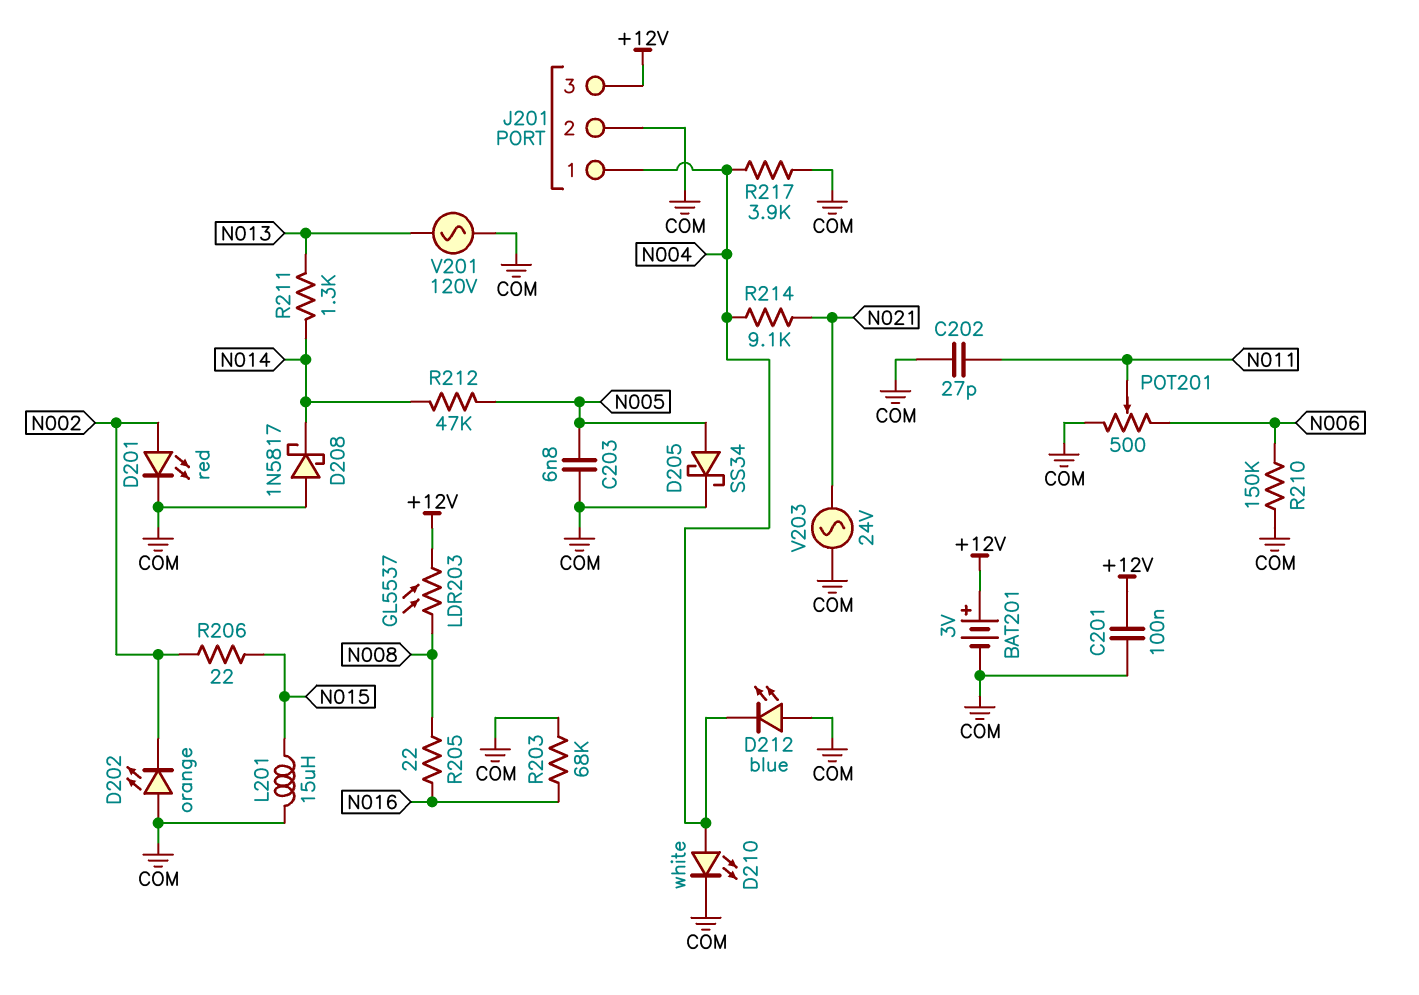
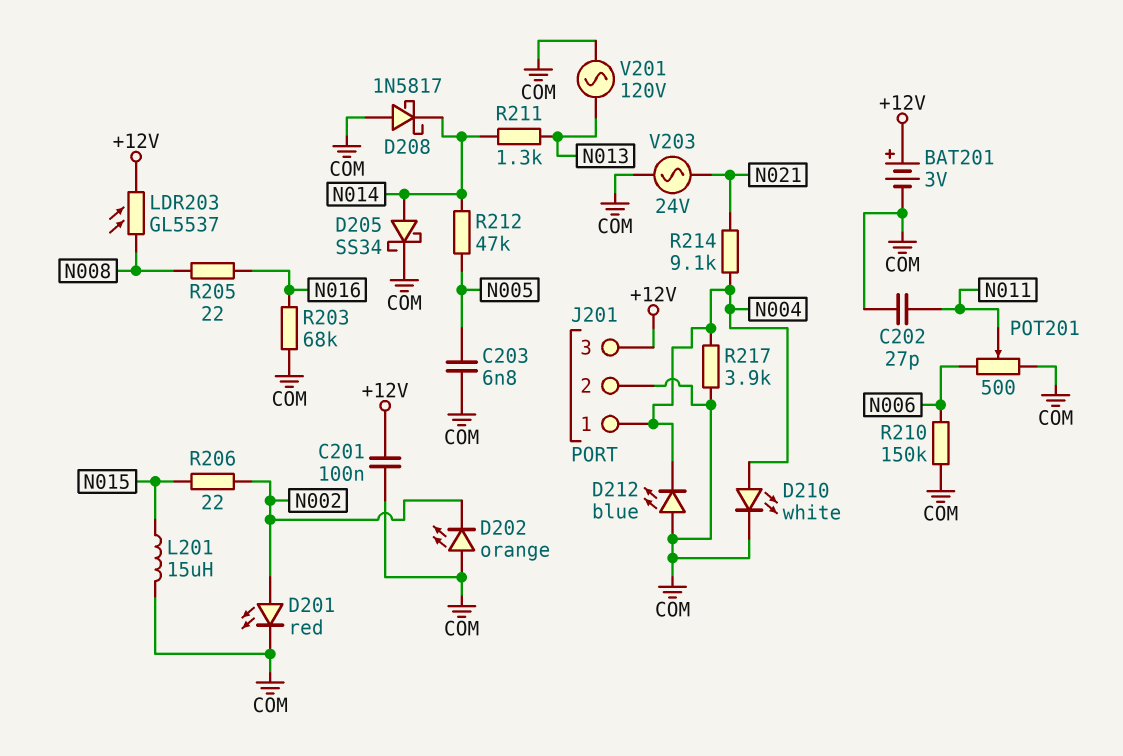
D205: schottky SS34 (A N005, K COM) -> schottky SS34 (A N014, K COM)

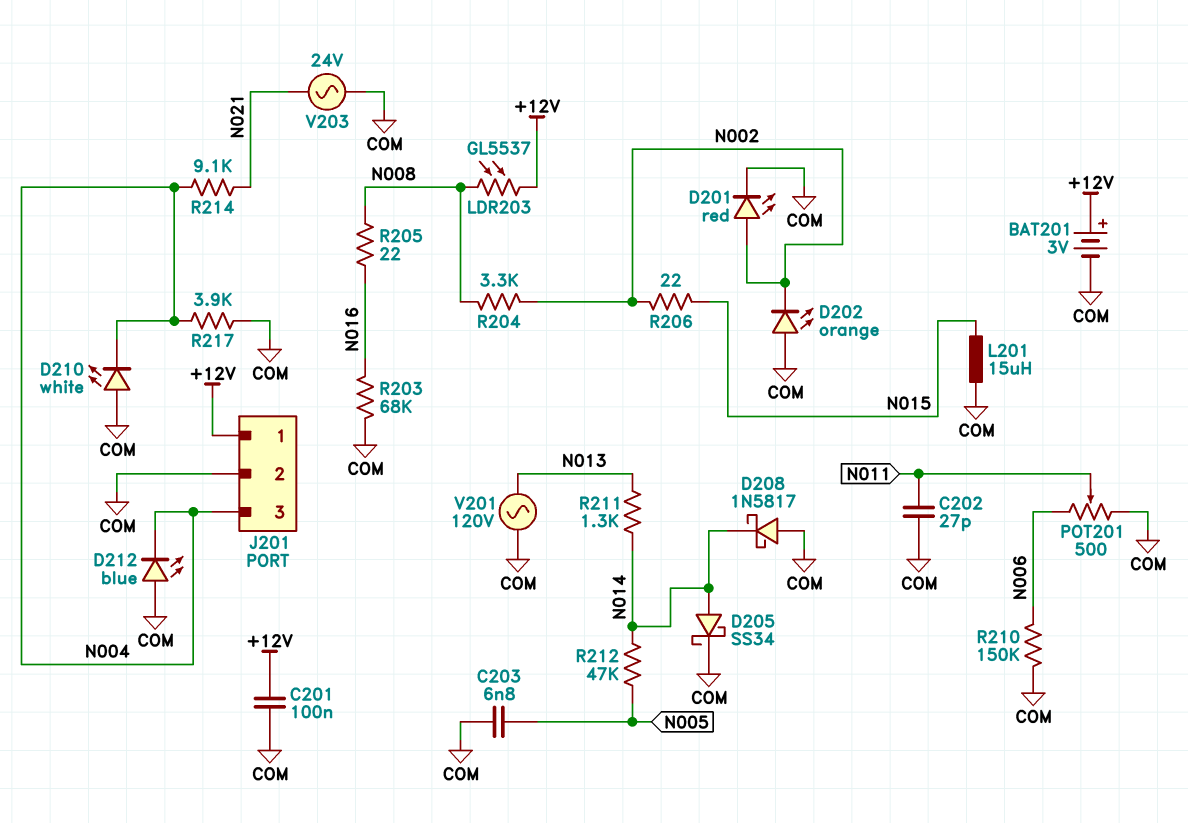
D210: LED white (A N004, K COM) -> LED white (A COM, K N004)
J201 pin 1: N004 -> +12V
J201 pin 3: +12V -> N004
R204: none -> 3.3k (N002, N008)

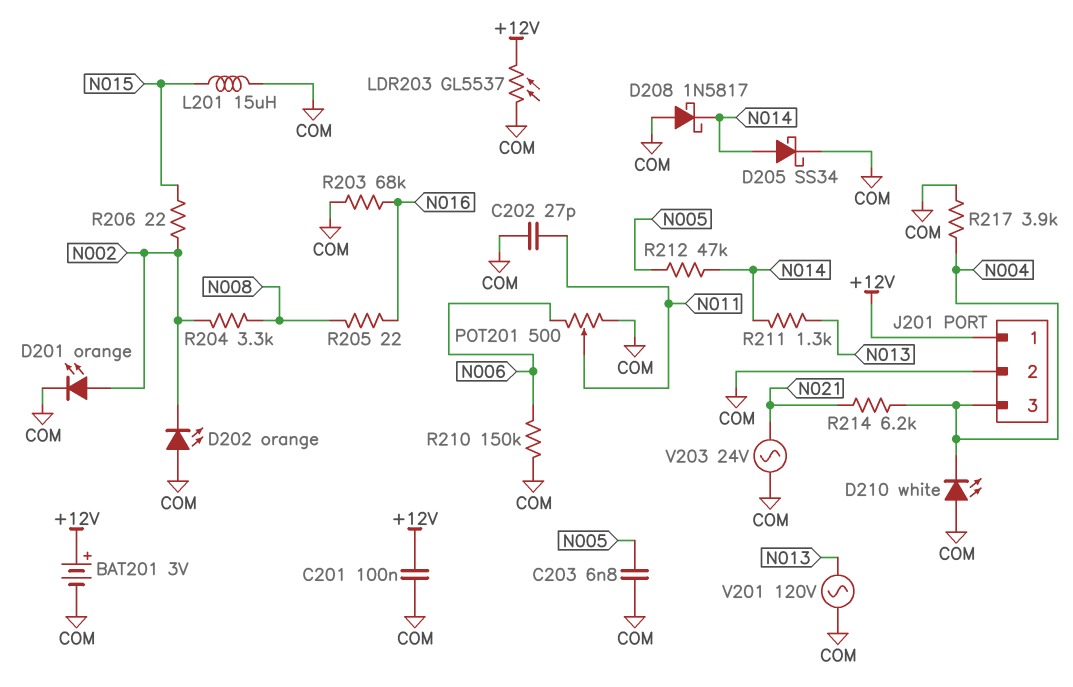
D201: LED red (A N002, K COM) -> LED orange (A N002, K COM)
D212: LED blue (A COM, K N004) -> none
LDR203: GL5537 (+12V, N008) -> GL5537 (+12V, COM)
R214: 9.1k (N004, N021) -> 6.2k (N004, N021)

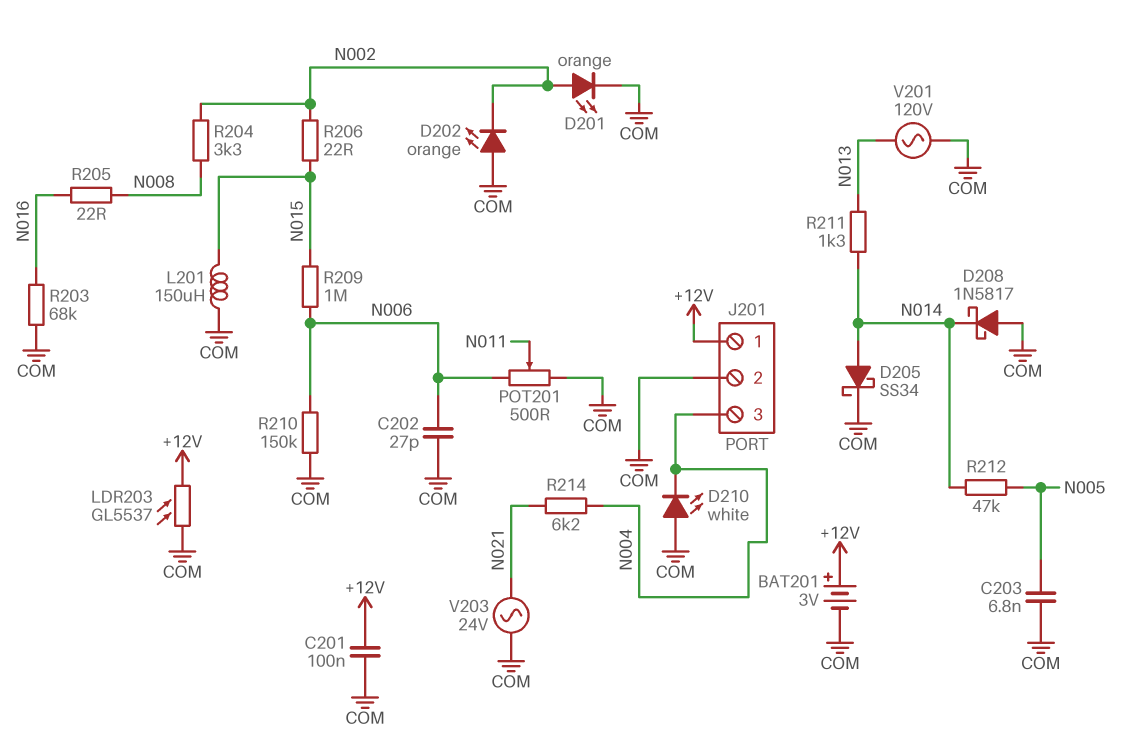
C202: 27pF (COM, N011) -> 27pF (COM, N006)
L201: 15uH (COM, N015) -> 150uH (COM, N015)
R209: none -> 1M (N006, N015)
R217: 3.9k (COM, N004) -> none

